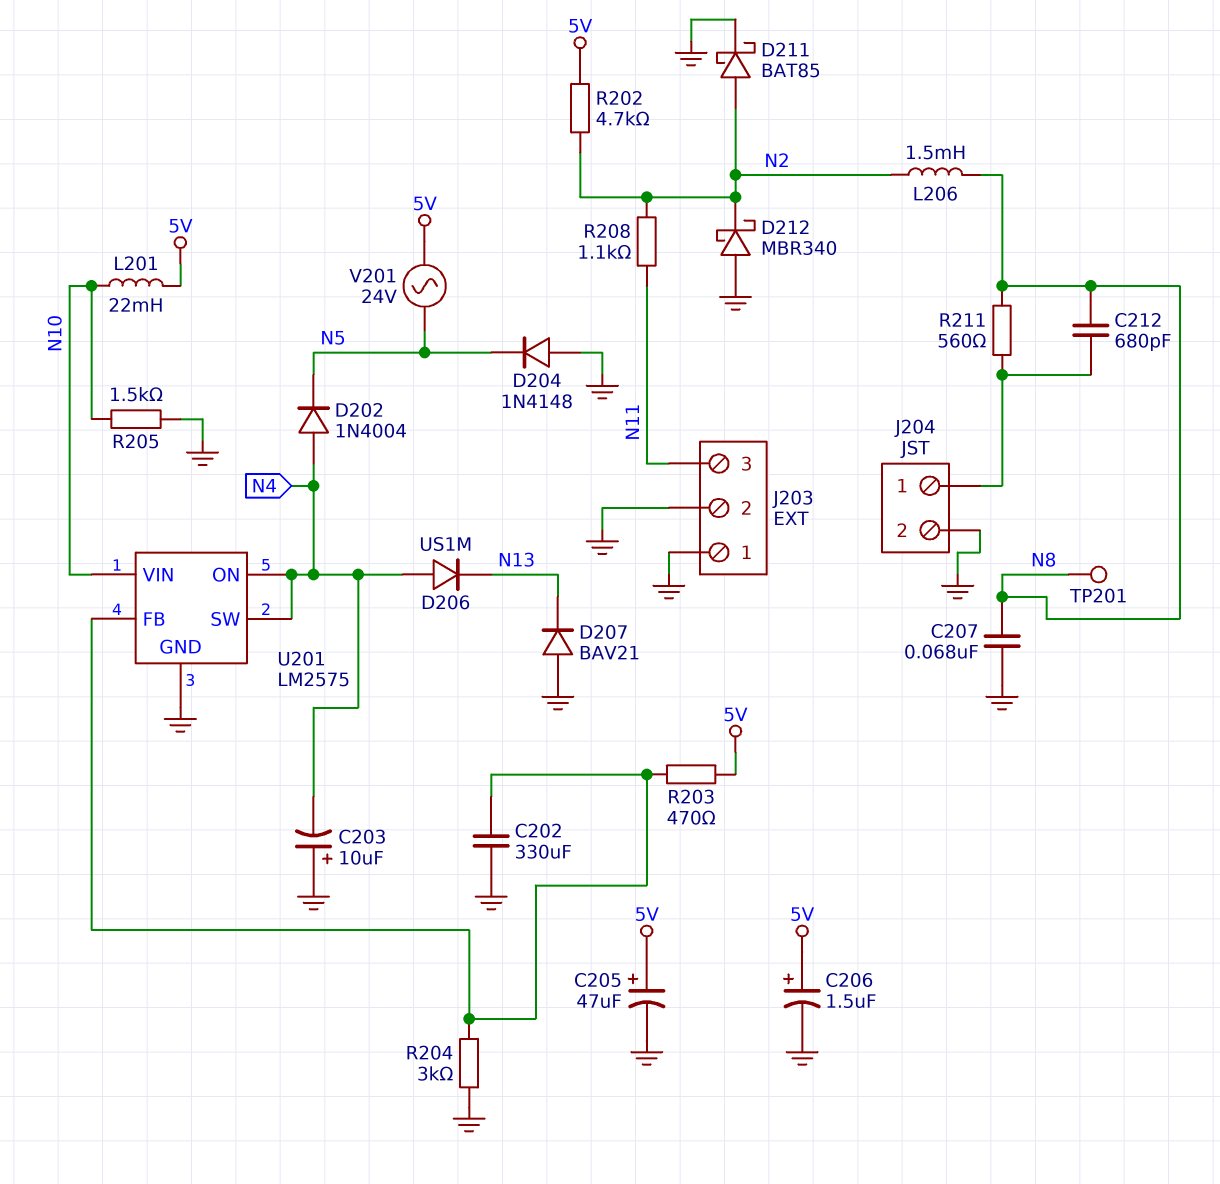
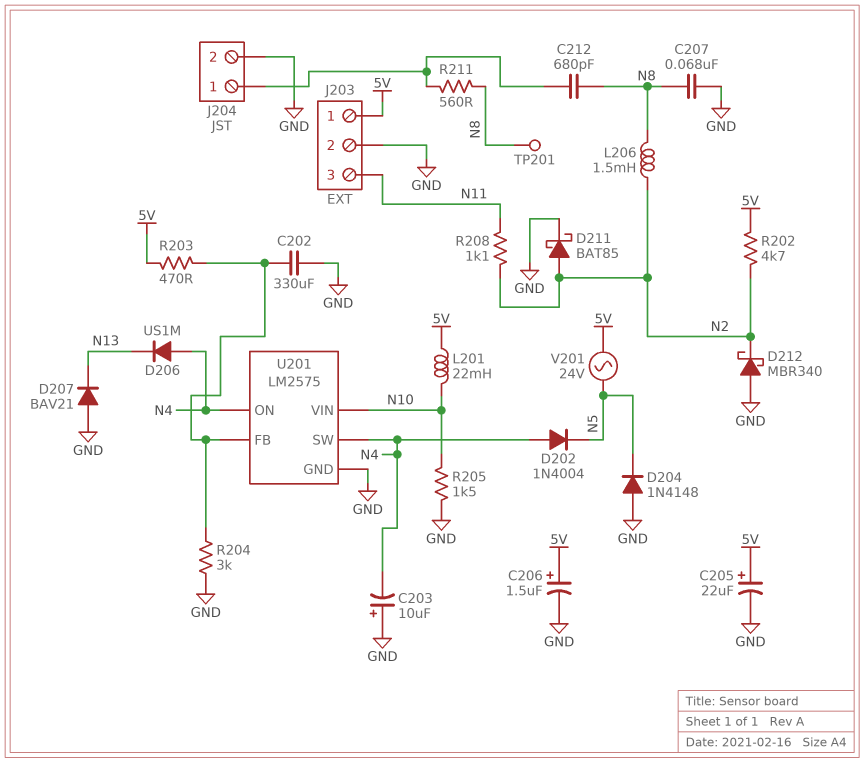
C205: 47uF (plus 5V, minus GND) -> 22uF (plus 5V, minus GND)
J203 pin 1: GND -> 5V

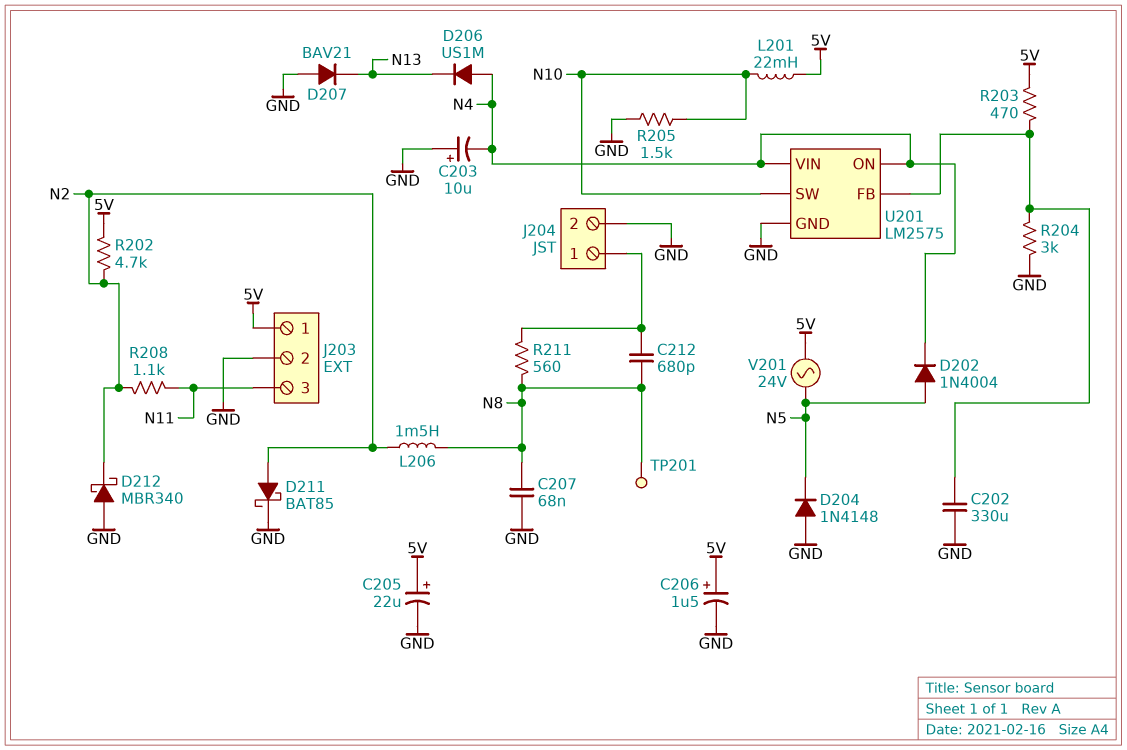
D202: diode 1N4004 (A N4, K N5) -> diode 1N4004 (A N5, K N4)
U201 pin SW: N4 -> N10
U201 pin VIN: N10 -> N4

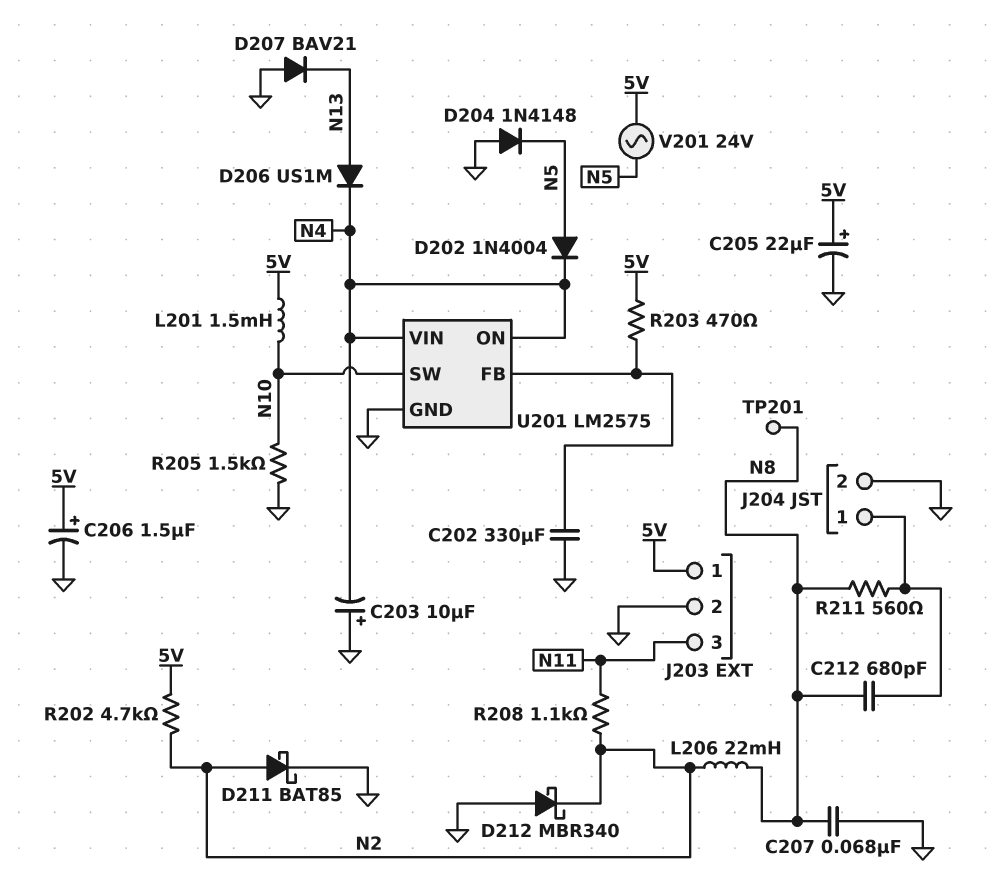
D206: diode US1M (A N4, K N13) -> diode US1M (A N13, K N4)
L201: 22mH (5V, N10) -> 1.5mH (5V, N10)
L206: 1.5mH (N2, N8) -> 22mH (N2, N8)
R204: 3k (GND, U201/FB) -> none

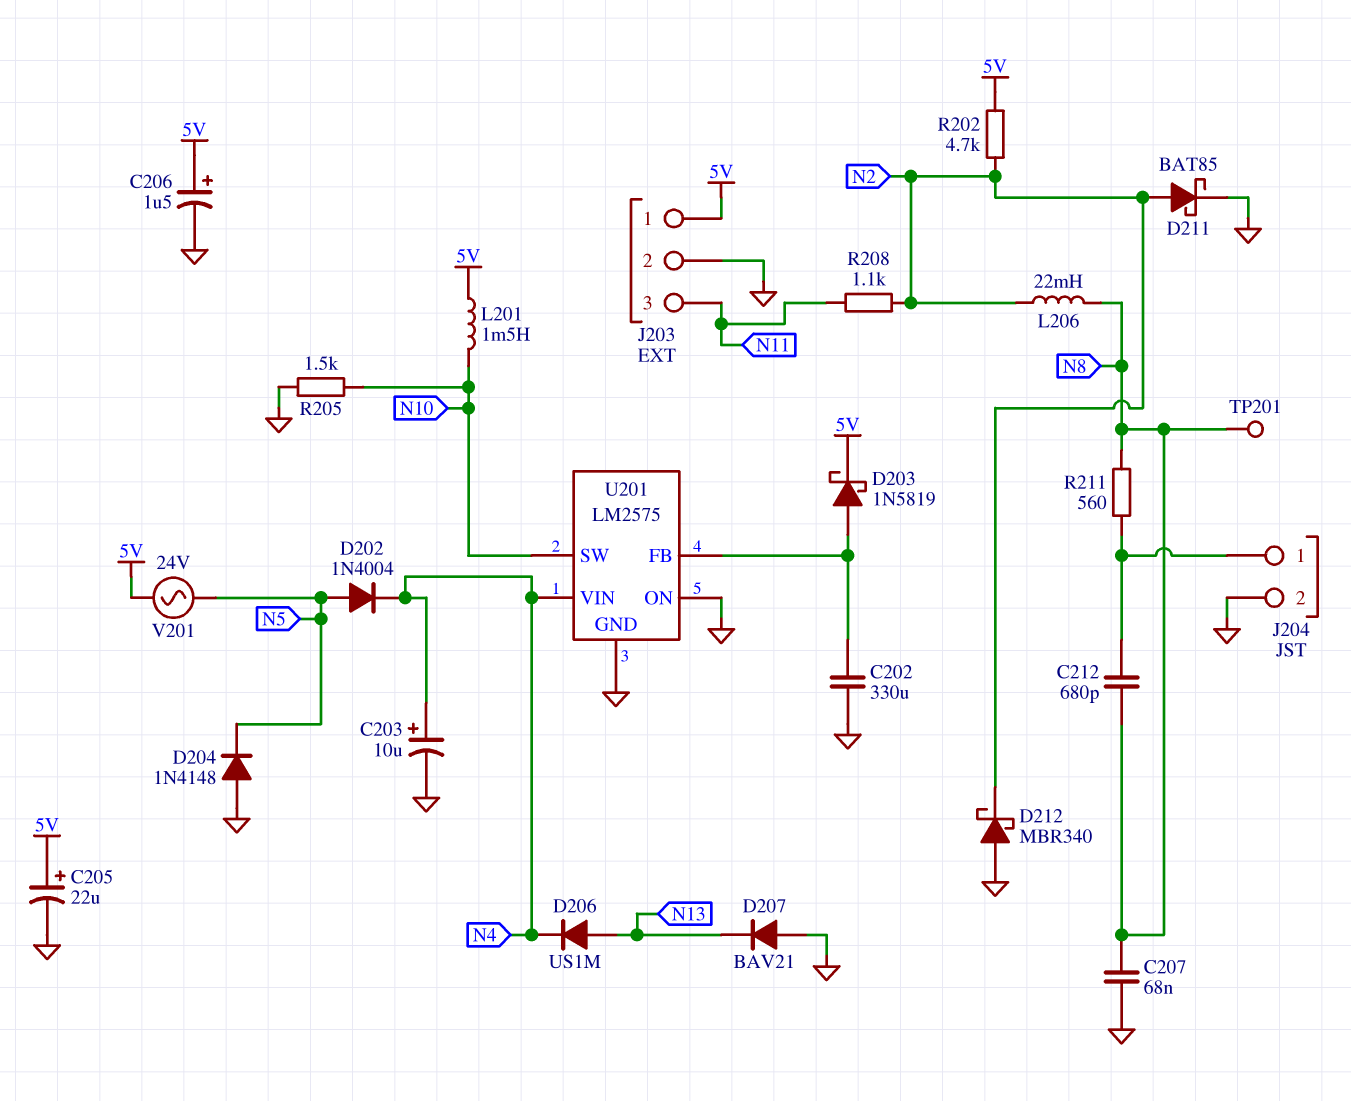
C203: 10uF (plus GND, minus N4) -> 10uF (plus N4, minus GND)
D203: none -> schottky 1N5819 (A U201/FB, K 5V)
R203: 470 (5V, U201/FB) -> none
U201 pin ON: N4 -> GND

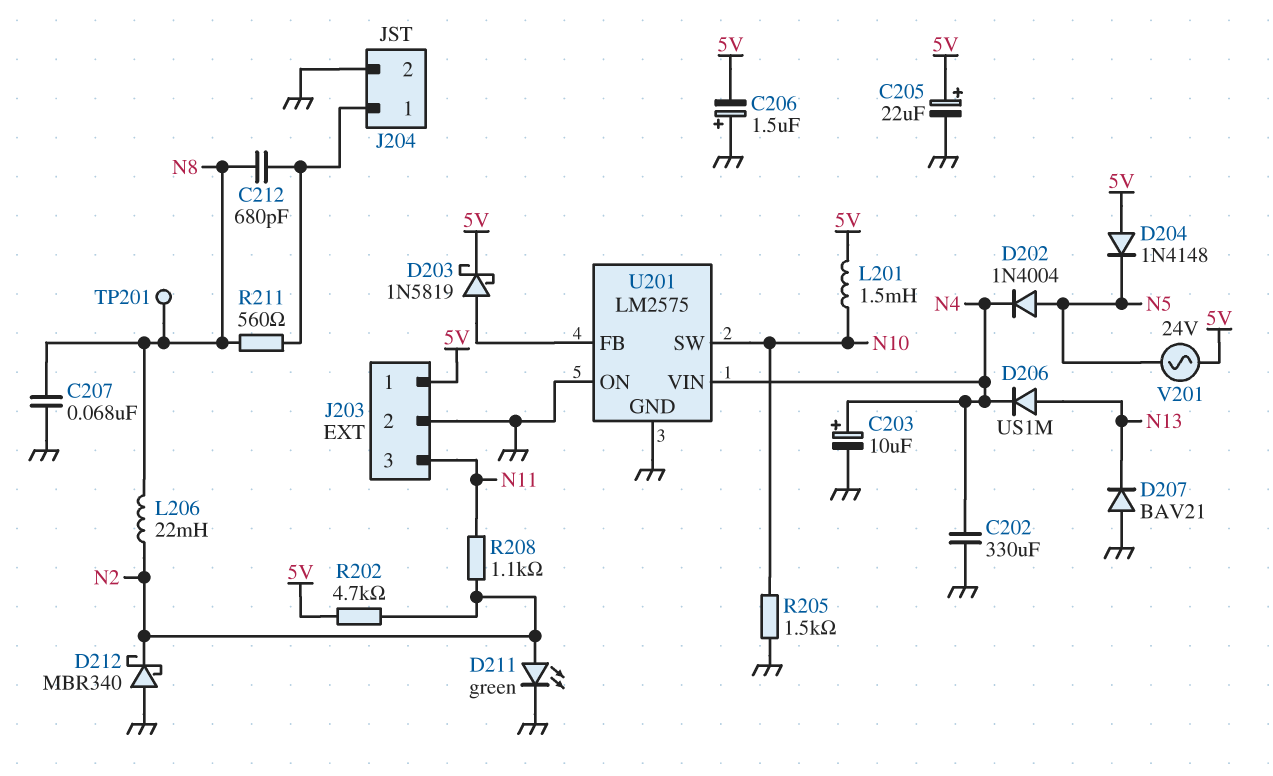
C202: 330uF (GND, U201/FB) -> 330uF (GND, N4)
C206: 1.5uF (plus 5V, minus GND) -> 1.5uF (plus GND, minus 5V)
D204: diode 1N4148 (A GND, K N5) -> diode 1N4148 (A 5V, K N5)
D211: schottky BAT85 (A N2, K GND) -> LED green (A N2, K GND)

